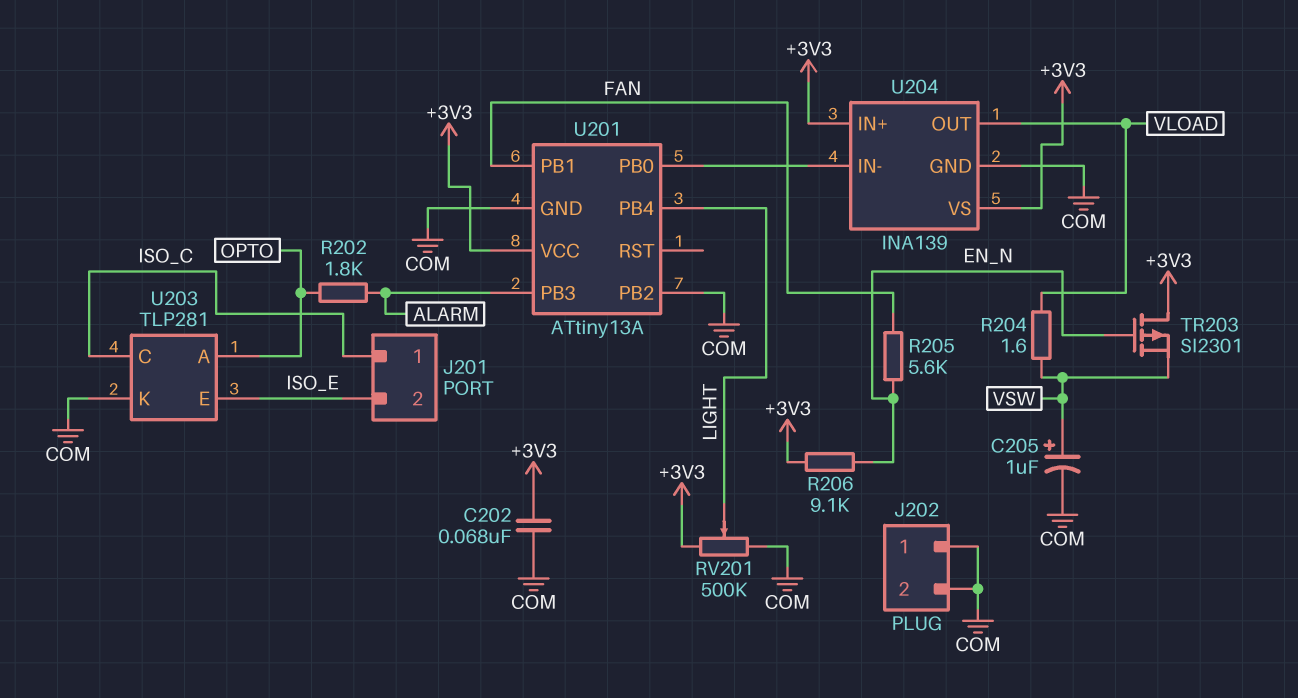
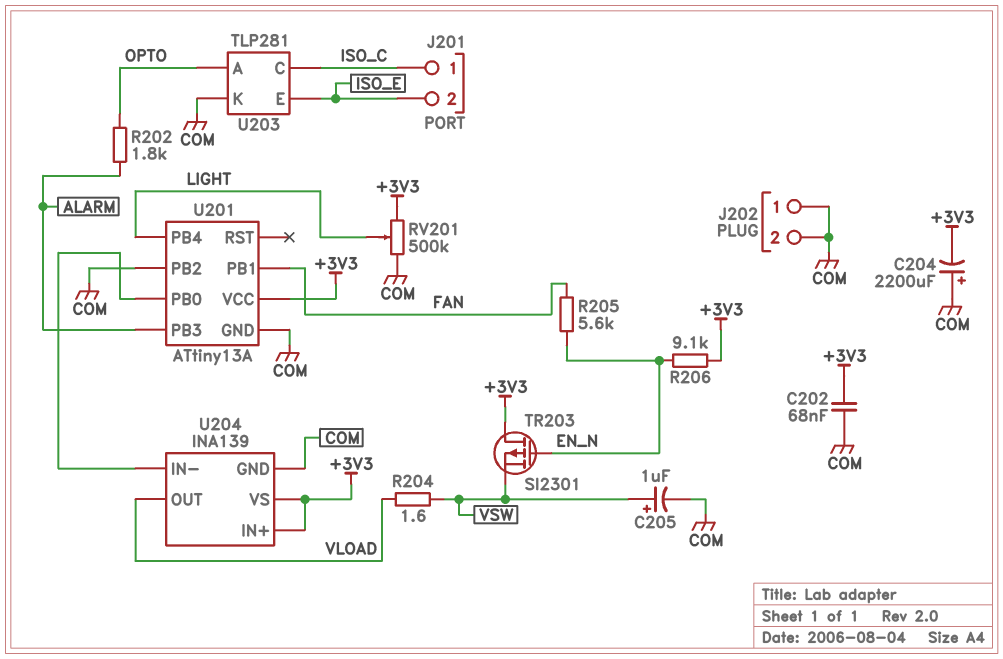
C204: none -> 2200uF (plus COM, minus +3V3)

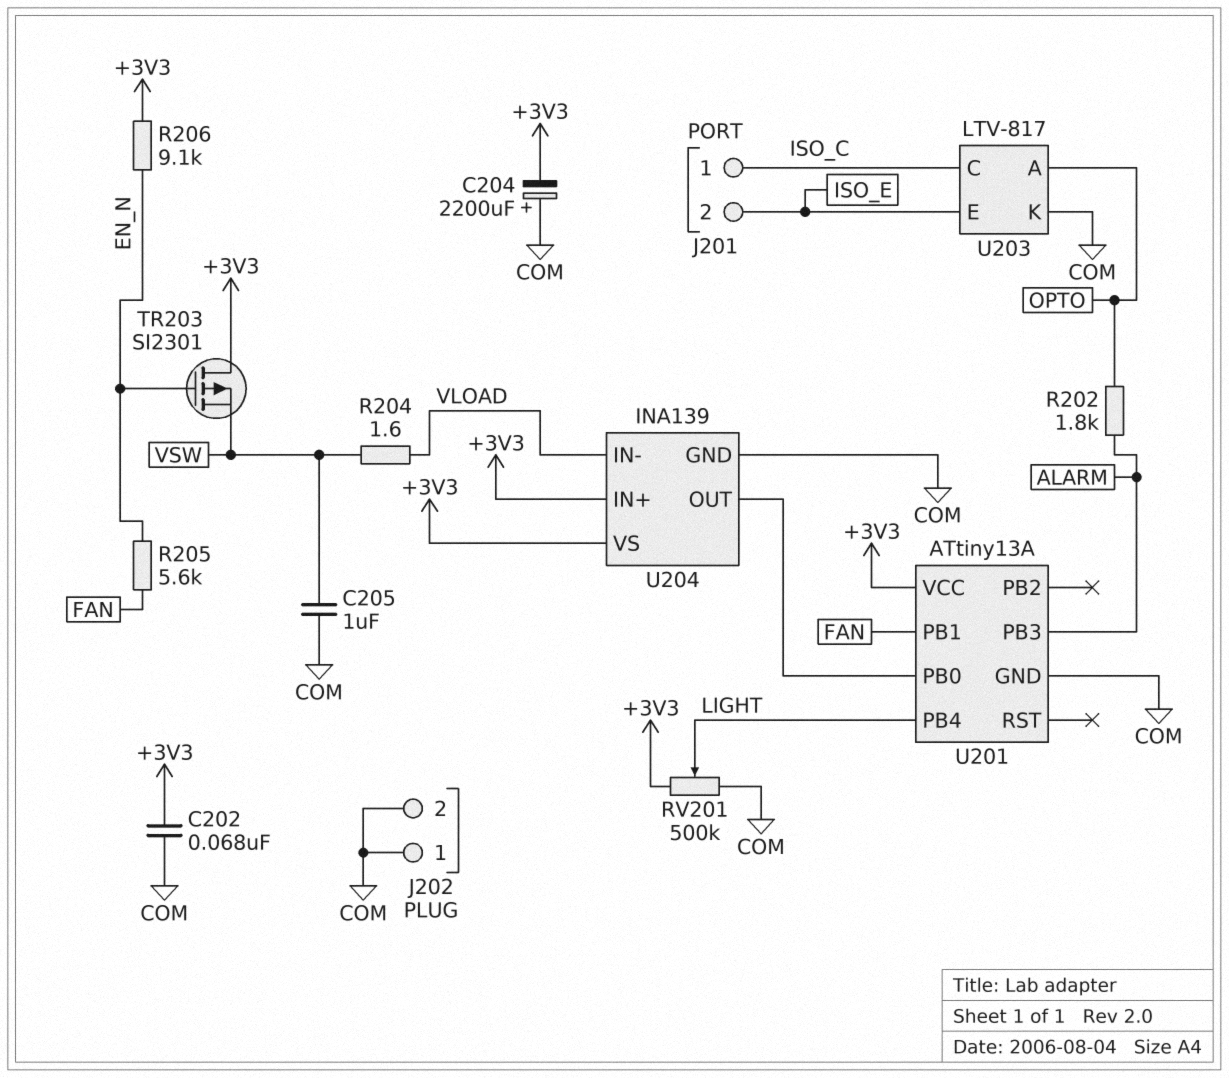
C205: 1uF (plus VSW, minus COM) -> 1uF (COM, VSW)
U201 pin PB2: COM -> none
U203: TLP281 -> LTV-817
U204 pin IN-: U201/PB0 -> VLOAD
U204 pin OUT: VLOAD -> U201/PB0

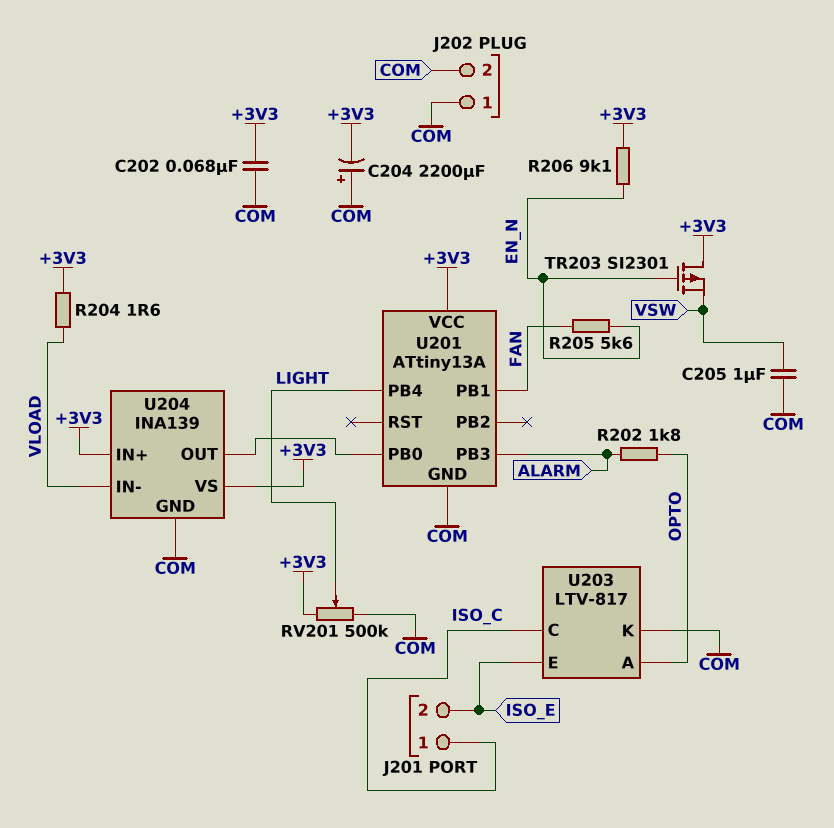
R204: 1.6 (VLOAD, VSW) -> 1.6 (+3V3, VLOAD)

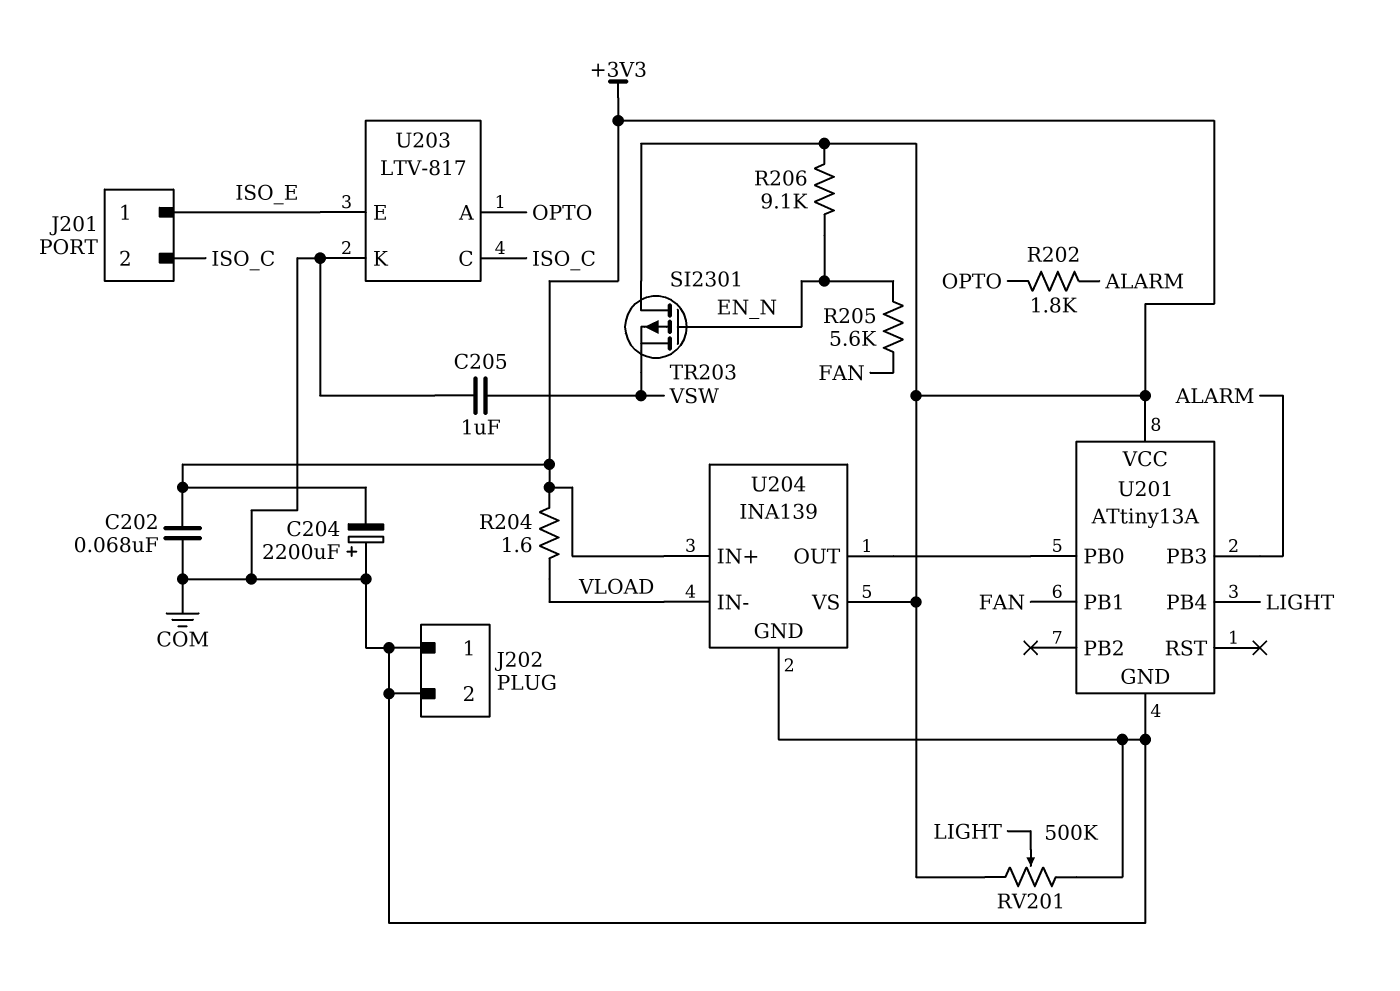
J201 pin 1: ISO_C -> ISO_E
J201 pin 2: ISO_E -> ISO_C

